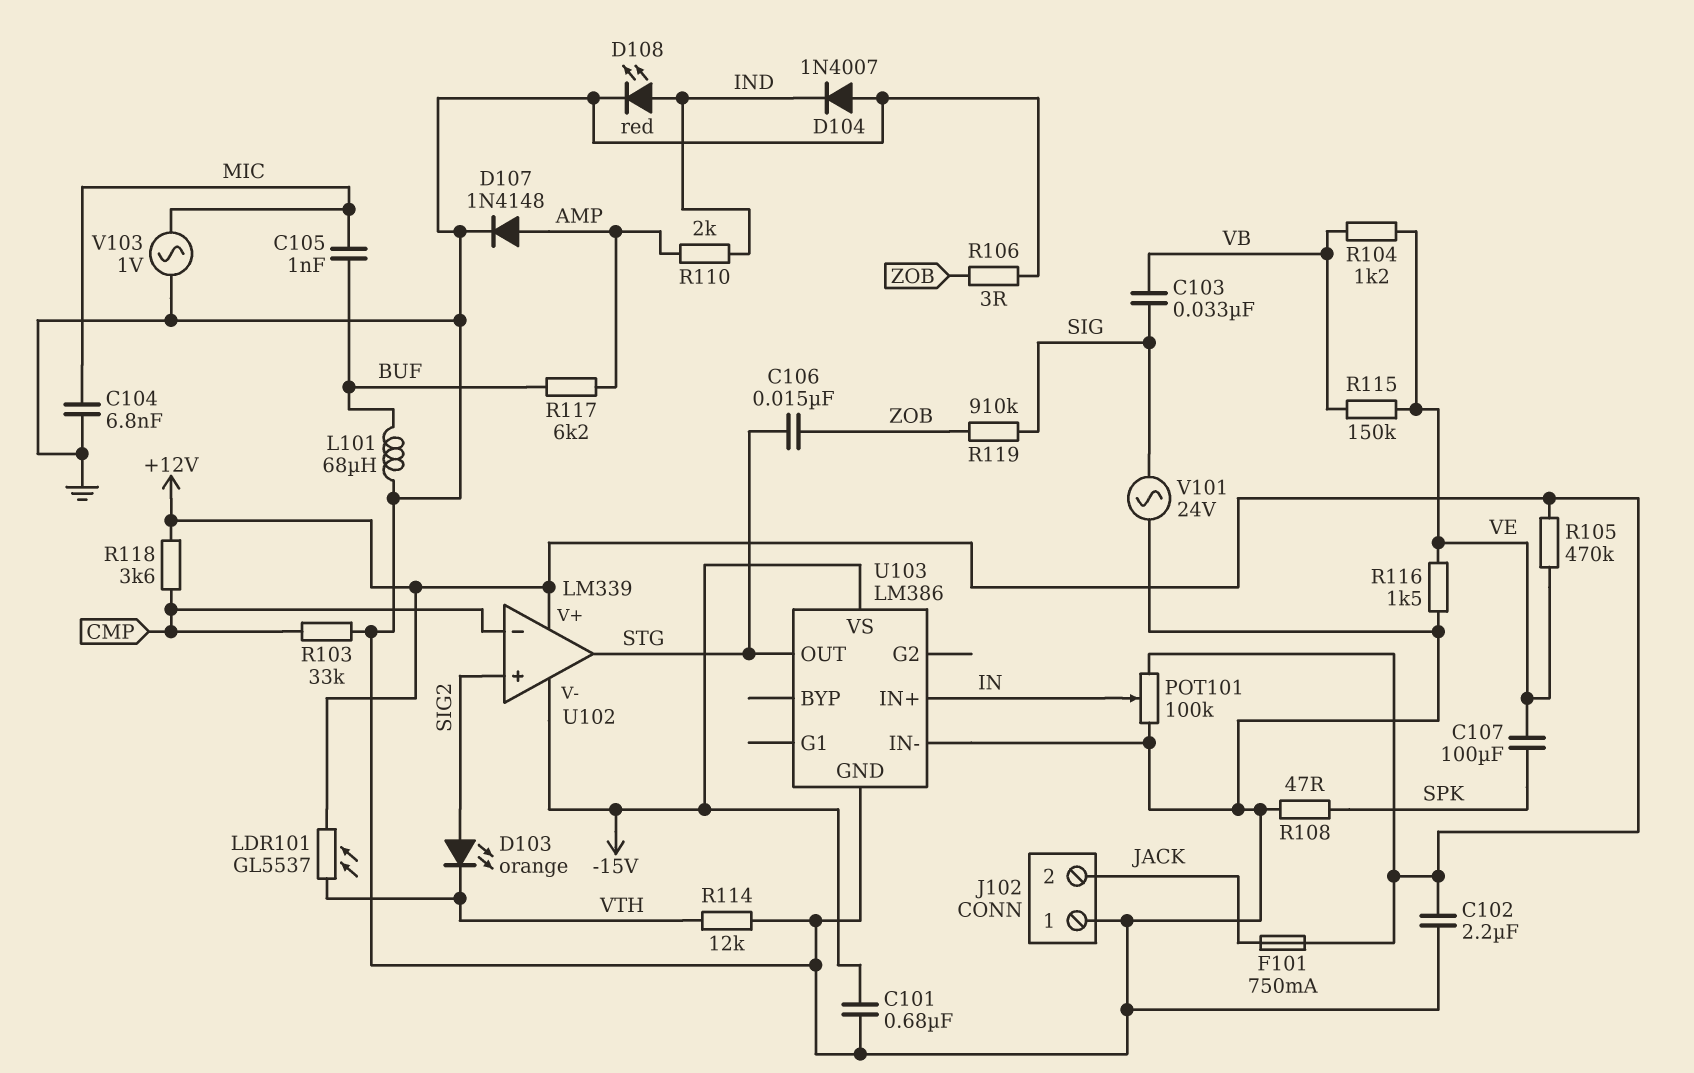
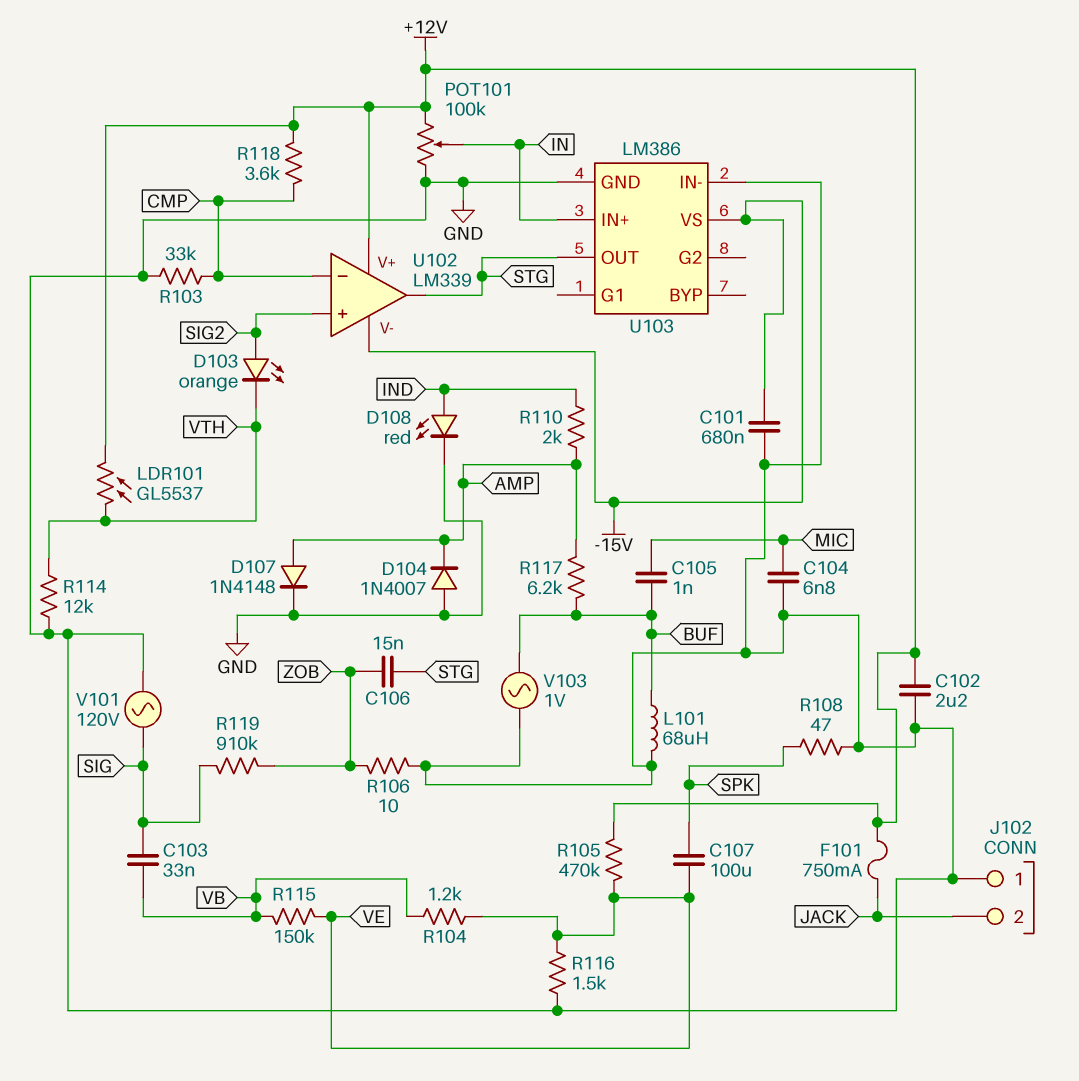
D104: diode 1N4007 (A GND, K IND) -> diode 1N4007 (A GND, K AMP)
R106: 3 (GND, ZOB) -> 10 (GND, ZOB)
V101: AC 24V (GND, SIG) -> AC 120V (GND, SIG)
V103: AC 1V (GND, MIC) -> AC 1V (BUF, GND)

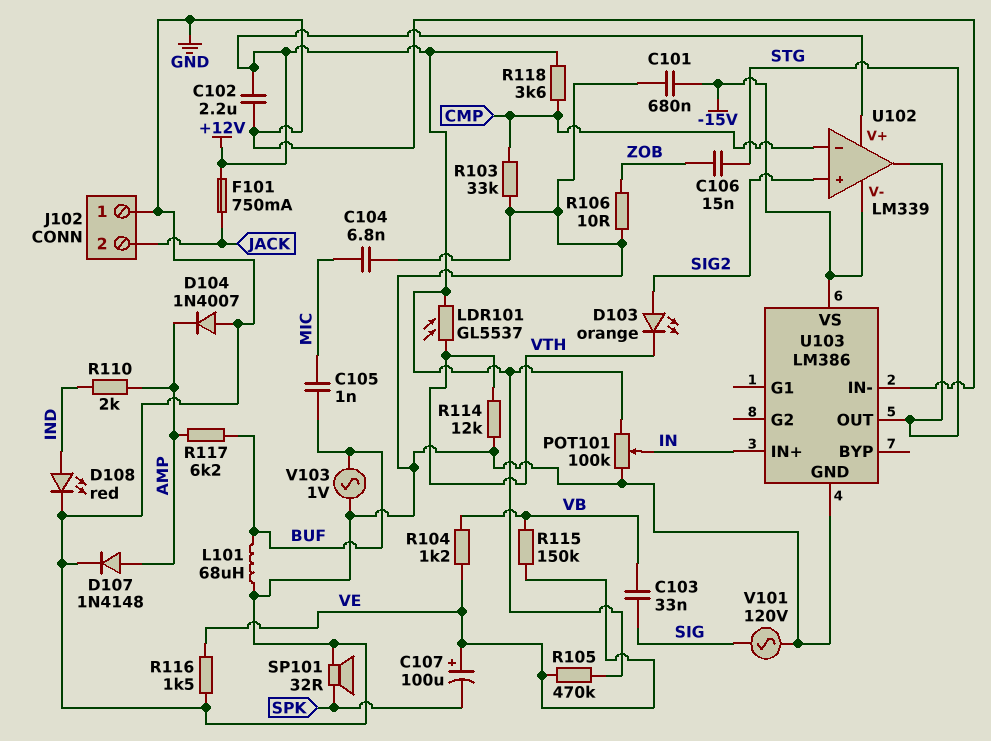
C107: 100uF (SPK, VE) -> 100uF (plus VE, minus SPK)
R108: 47 (GND, SPK) -> none
R119: 910k (SIG, ZOB) -> none
SP101: none -> speaker 32R (GND, SPK)

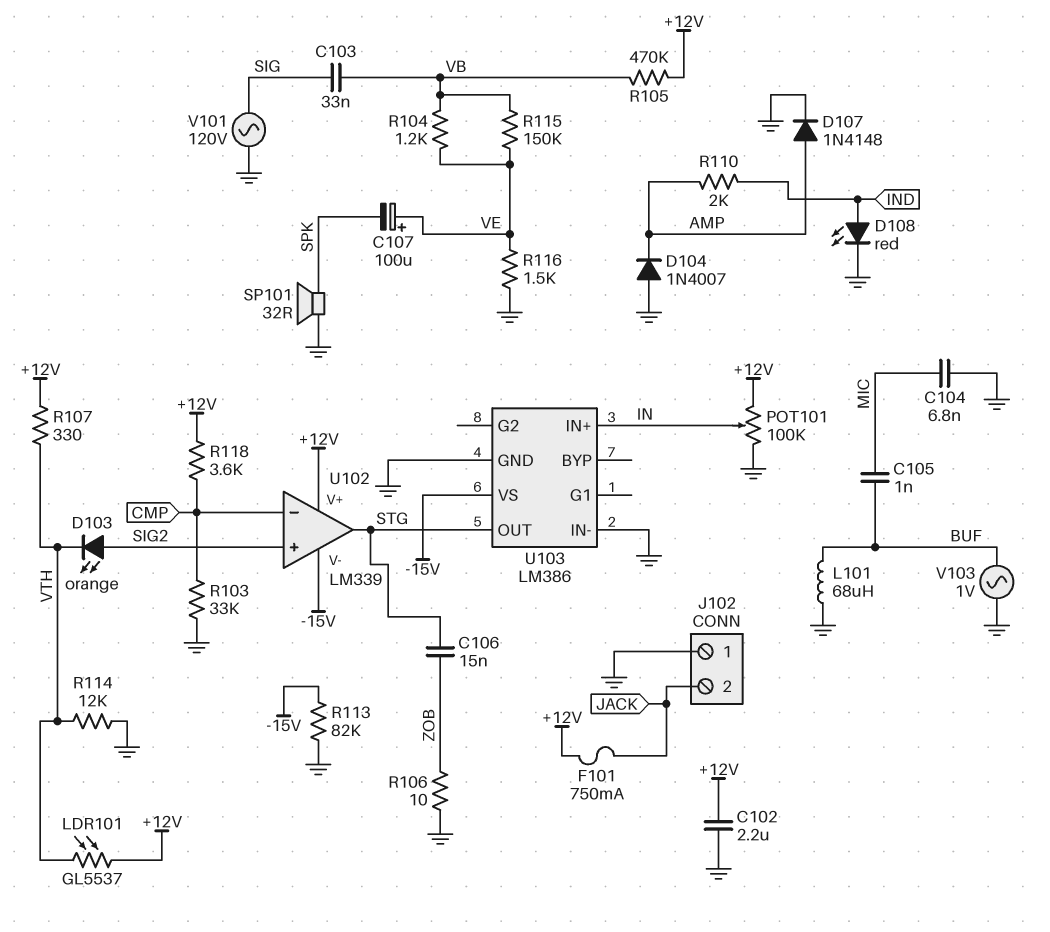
C101: 680nF (-15V, GND) -> none
R105: 470k (+12V, VE) -> 470k (+12V, VB)
R107: none -> 330 (+12V, VTH)
R113: none -> 82k (-15V, GND)
R117: 6.2k (AMP, BUF) -> none

